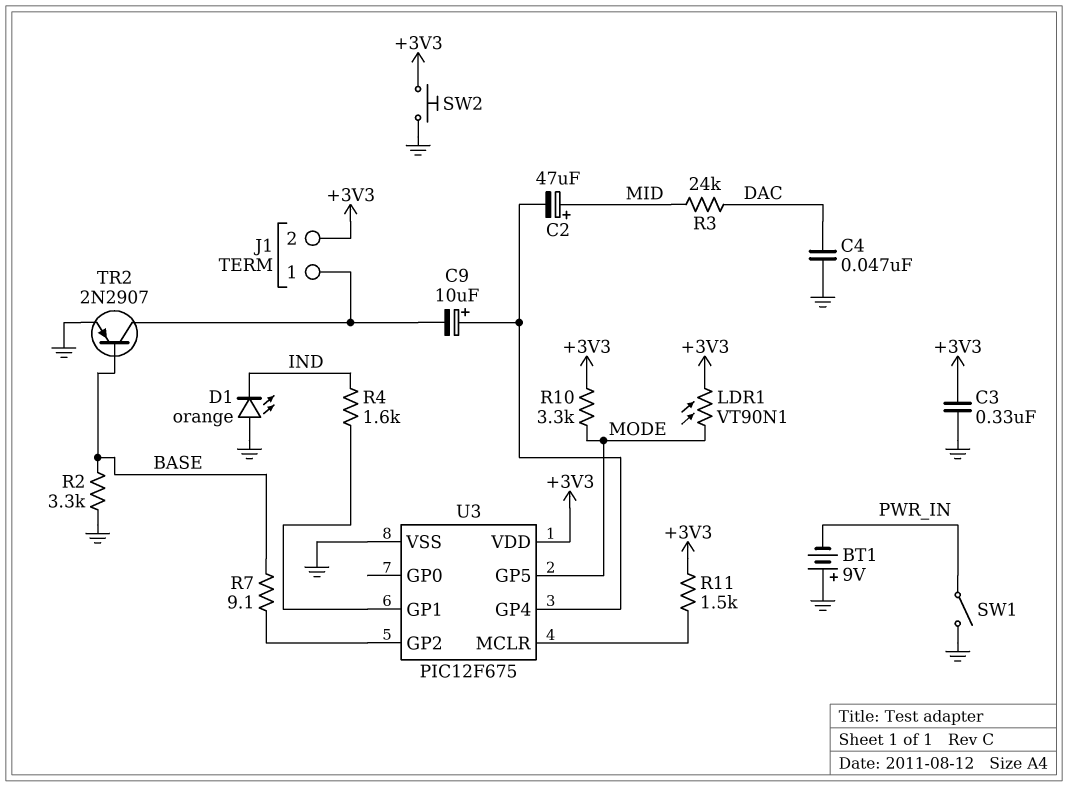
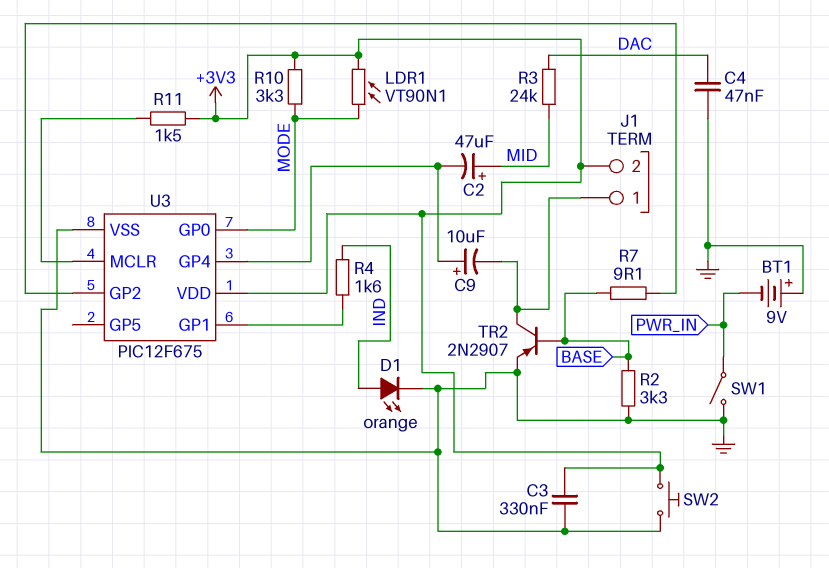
D1: LED orange (A GND, K IND) -> LED orange (A IND, K GND)
U3 pin GP0: none -> MODE
U3 pin GP5: MODE -> none

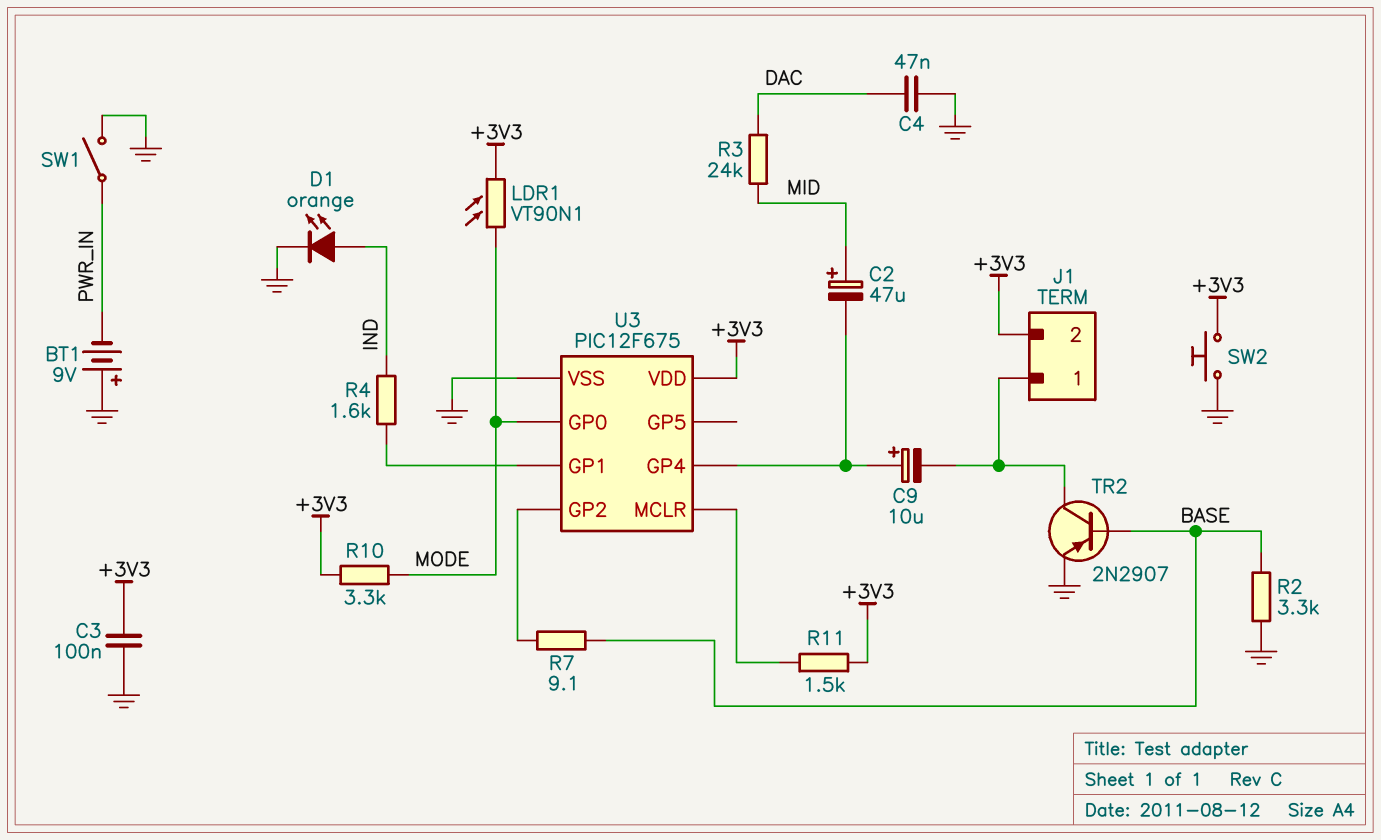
C3: 330nF (+3V3, GND) -> 100nF (+3V3, GND)

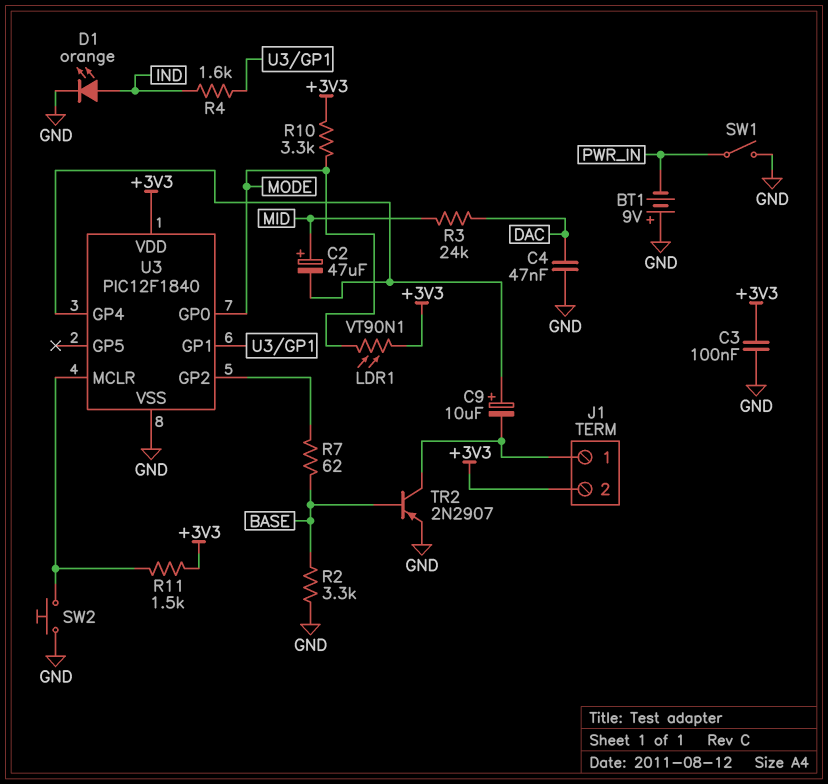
R7: 9.1 (BASE, U3/GP2) -> 62 (BASE, U3/GP2)
SW2: button (+3V3, GND) -> button (GND, U3/MCLR)
U3: PIC12F675 -> PIC12F1840

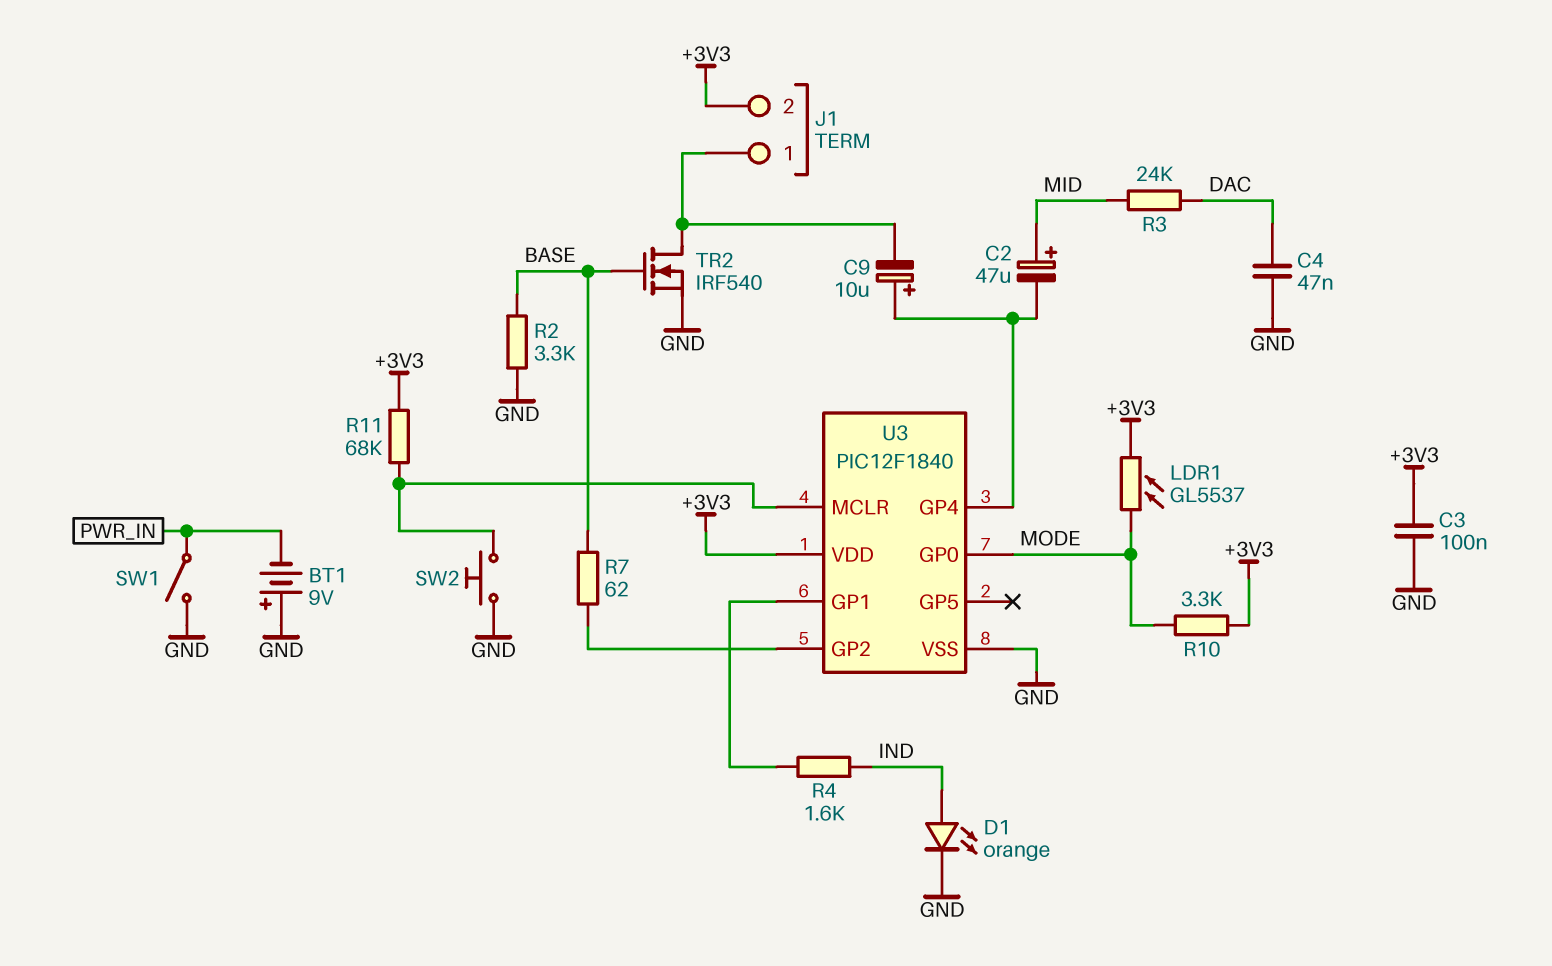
LDR1: VT90N1 (+3V3, MODE) -> GL5537 (+3V3, MODE)
R11: 1.5k (+3V3, U3/MCLR) -> 68k (+3V3, U3/MCLR)
TR2: PNP 2N2907 (B BASE, C J1/1, E GND) -> NMOS IRF540 (G BASE, D J1/1, S GND)

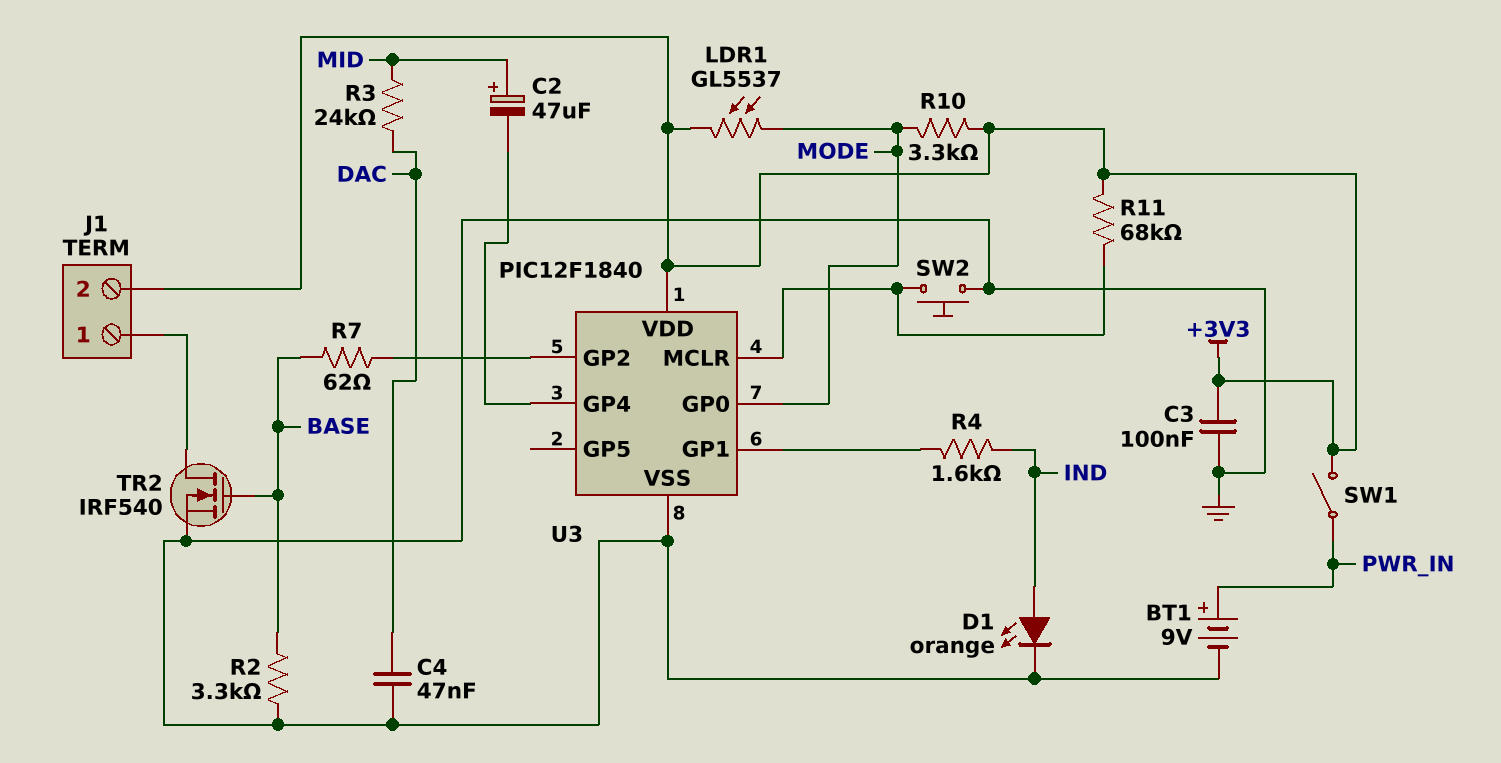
BT1: 9V (plus GND, minus PWR_IN) -> 9V (plus PWR_IN, minus GND)
C9: 10uF (plus U3/GP4, minus J1/1) -> none
SW1: switch (GND, PWR_IN) -> switch (+3V3, PWR_IN)

